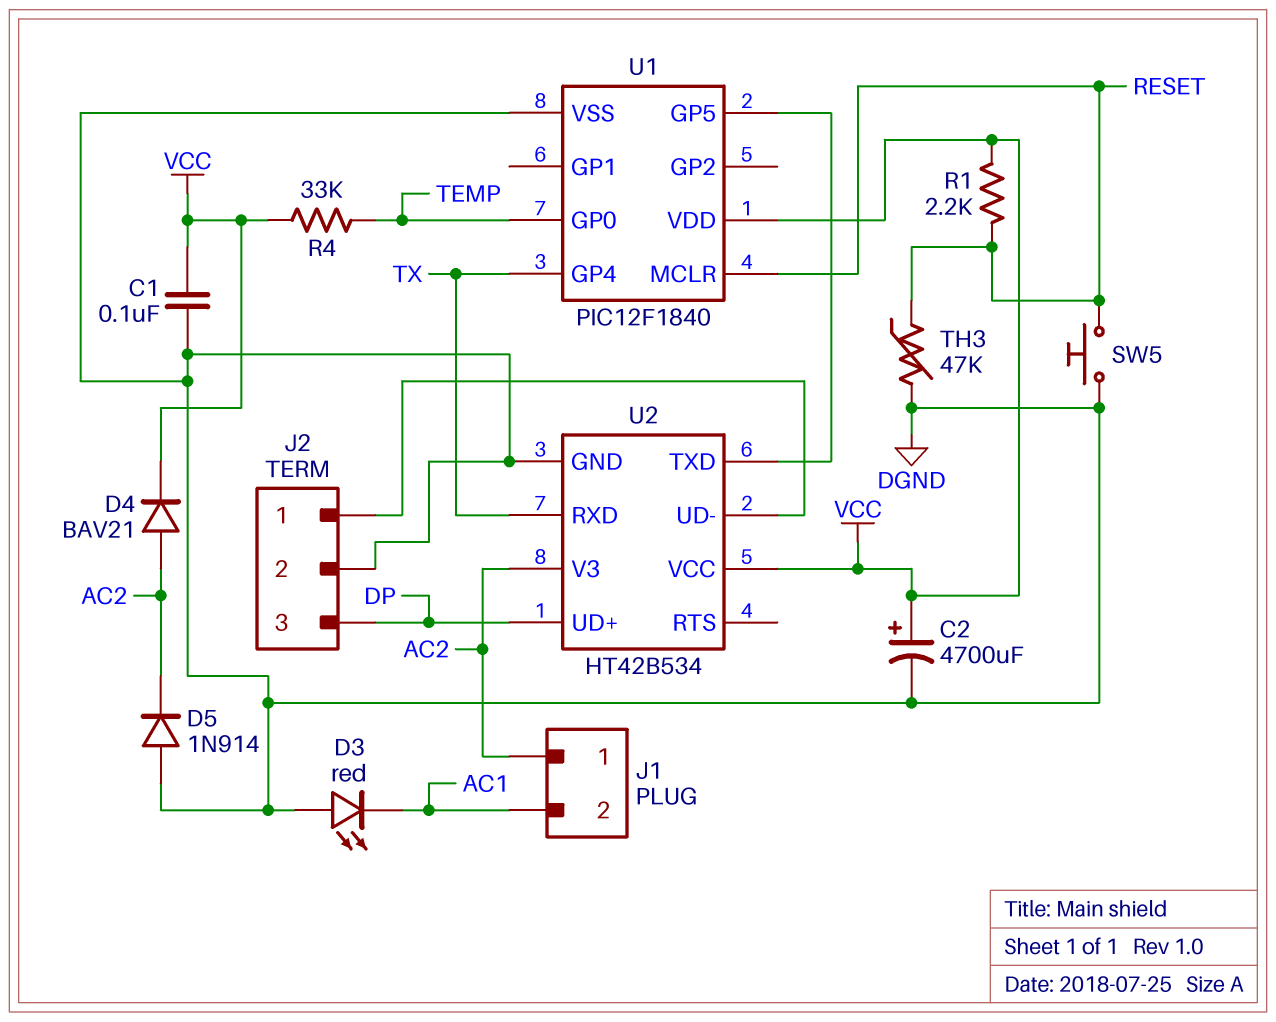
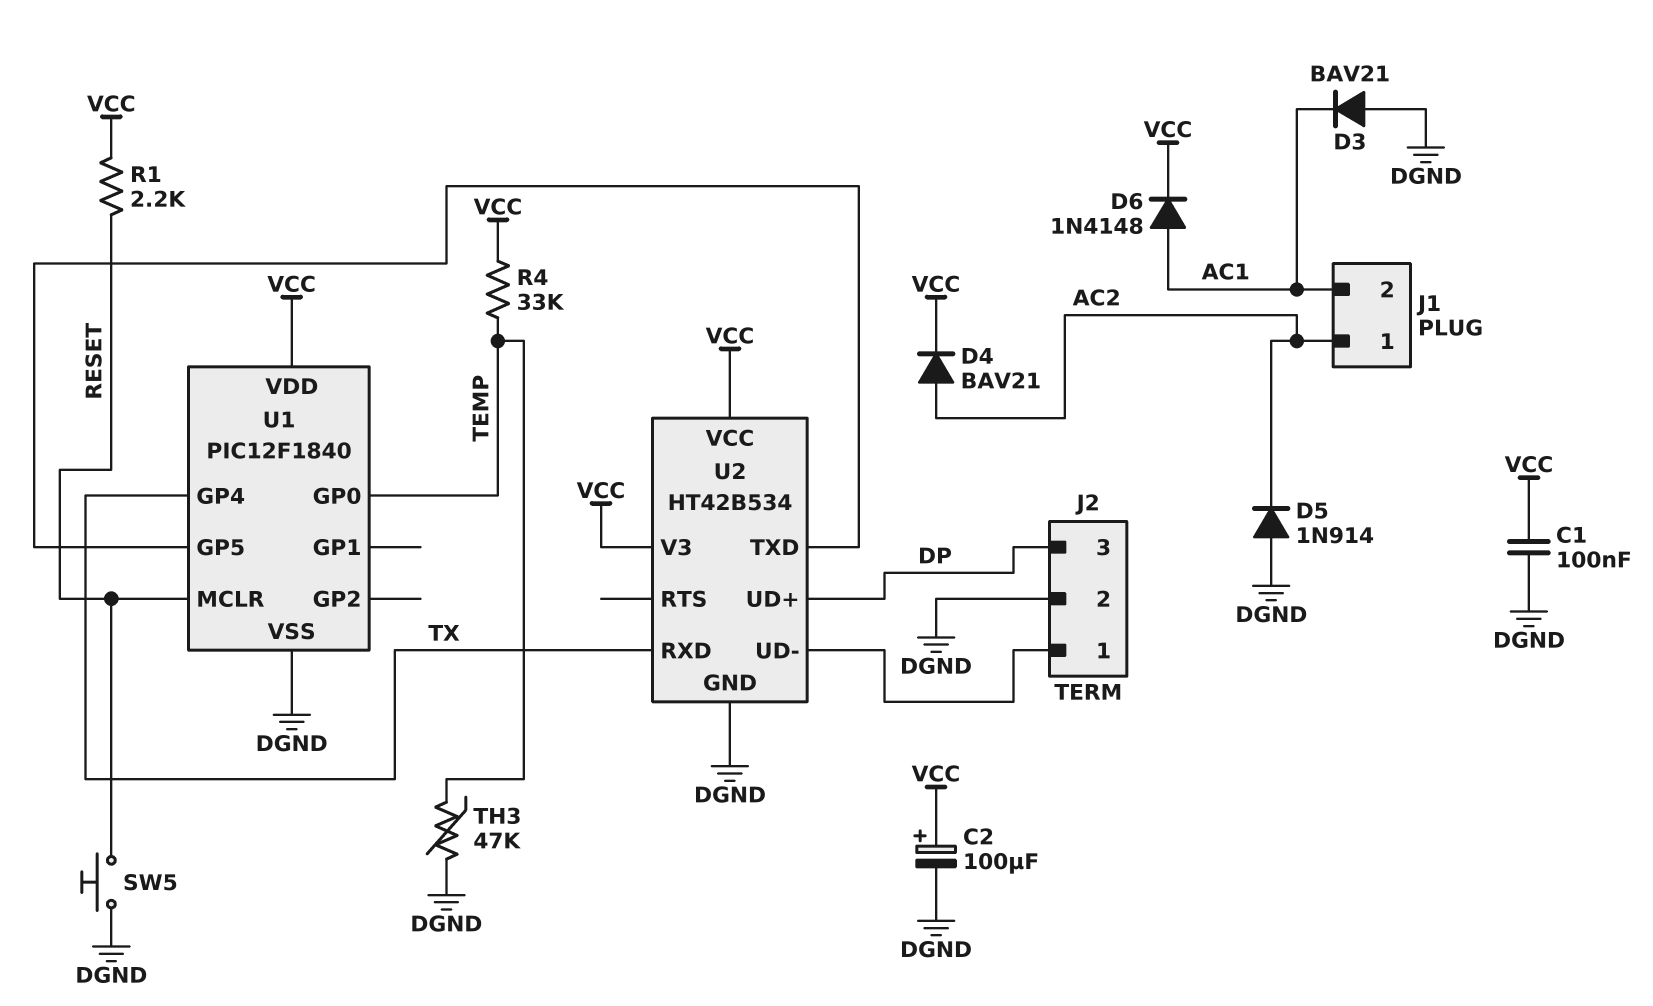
C2: 4700uF (plus VCC, minus DGND) -> 100uF (plus VCC, minus DGND)
D3: LED red (A DGND, K AC1) -> diode BAV21 (A DGND, K AC1)
D6: none -> diode 1N4148 (A AC1, K VCC)
TH3: 47k (DGND, RESET) -> 47k (DGND, TEMP)
U2 pin V3: AC2 -> VCC

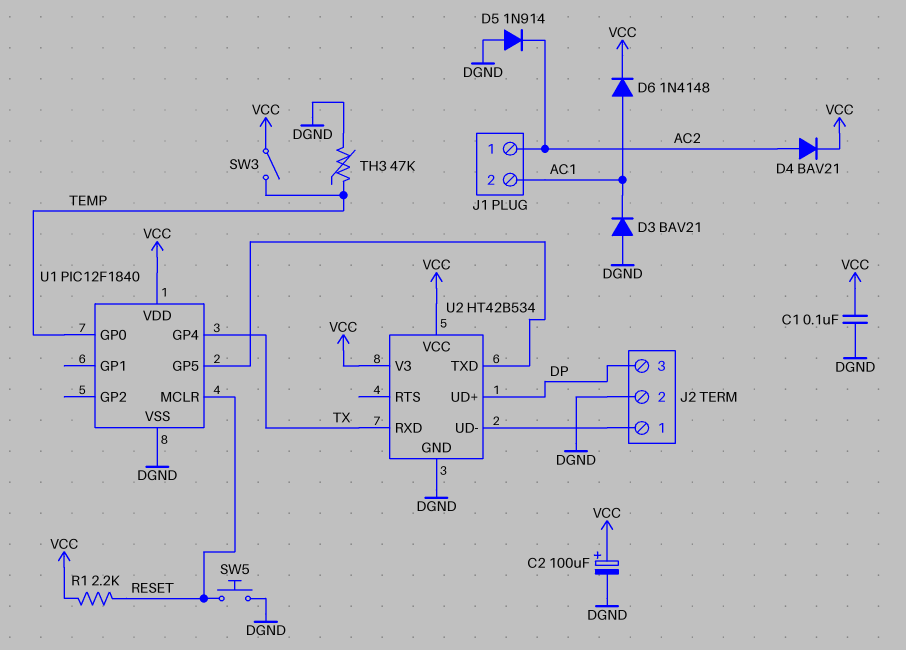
R4: 33k (TEMP, VCC) -> none
SW3: none -> switch (TEMP, VCC)

